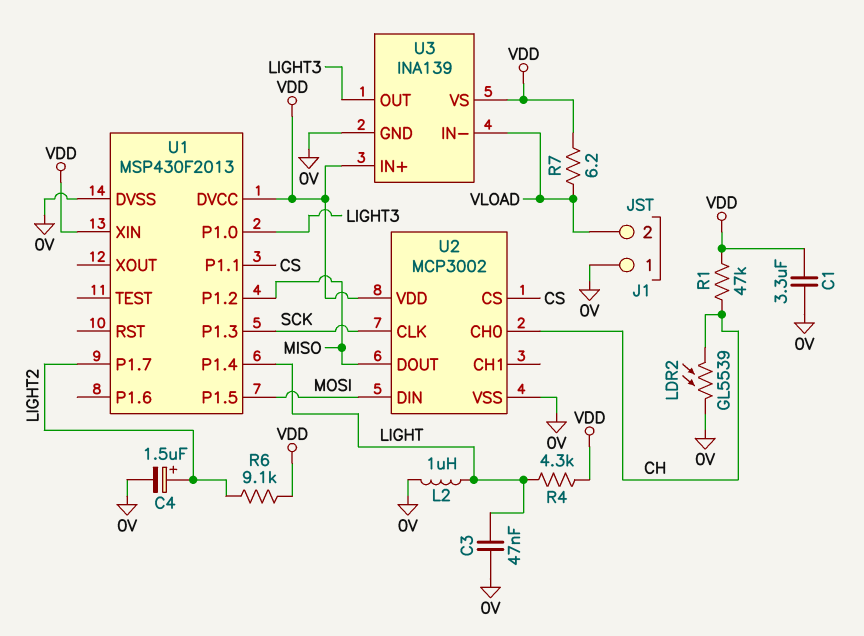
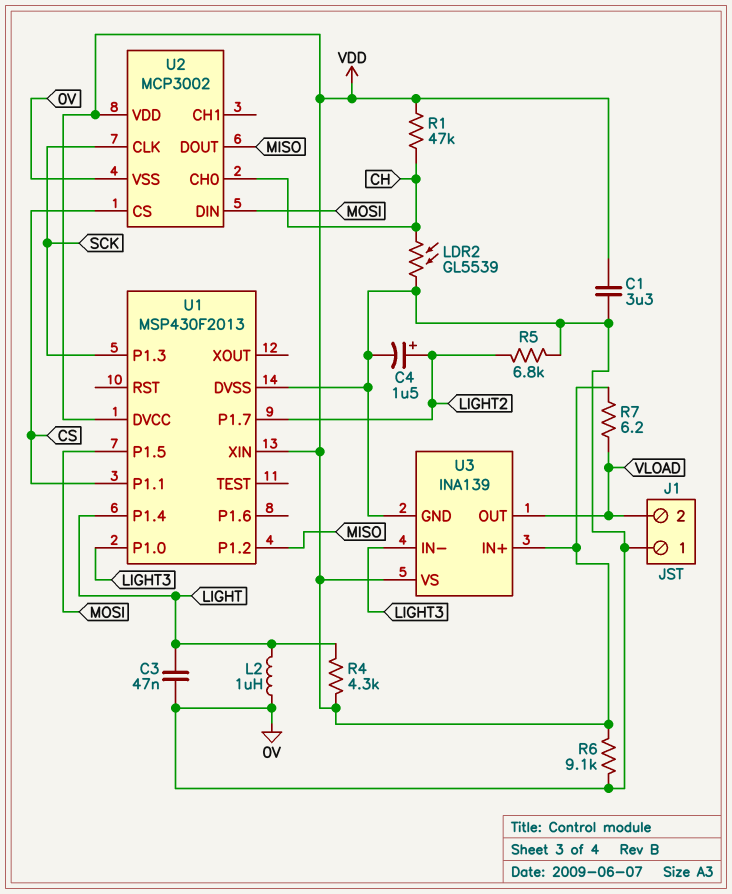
R5: none -> 6.8k (0V, LIGHT2)
R6: 9.1k (LIGHT2, VDD) -> 9.1k (0V, VDD)
U3 pin IN-: VLOAD -> LIGHT3
U3 pin OUT: LIGHT3 -> VLOAD

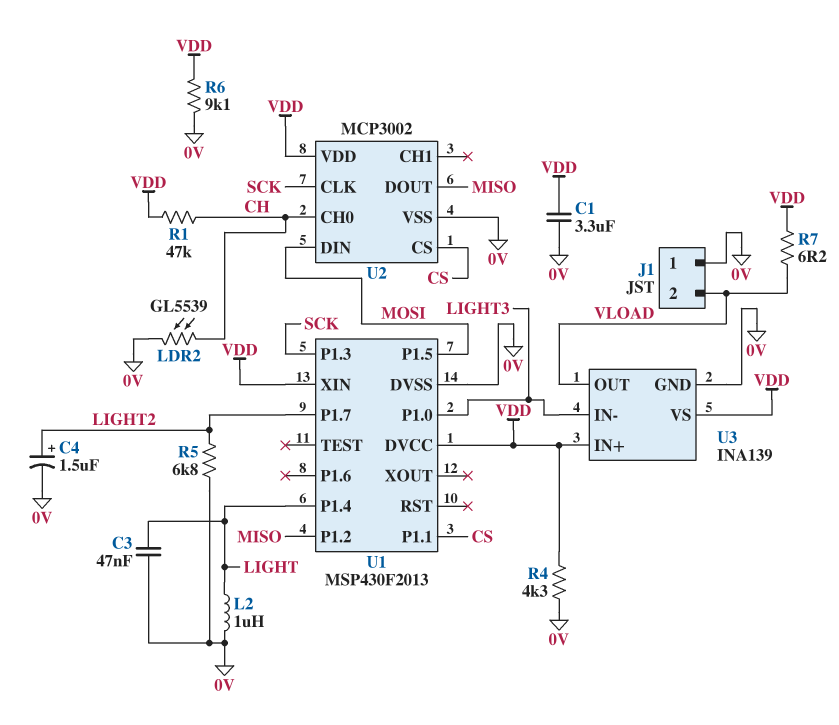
R4: 4.3k (LIGHT, VDD) -> 4.3k (0V, VDD)

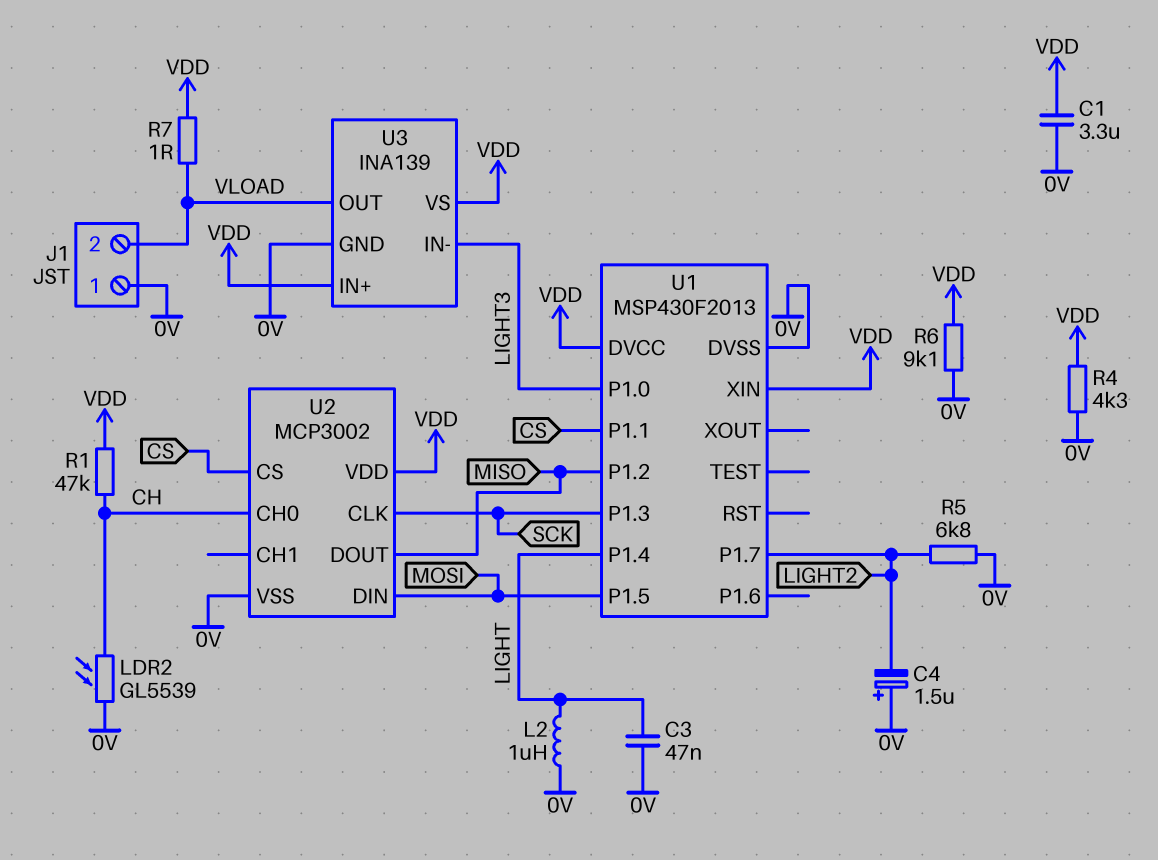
C4: 1.5uF (plus LIGHT2, minus 0V) -> 1.5uF (plus 0V, minus LIGHT2)
R7: 6.2 (VDD, VLOAD) -> 1 (VDD, VLOAD)

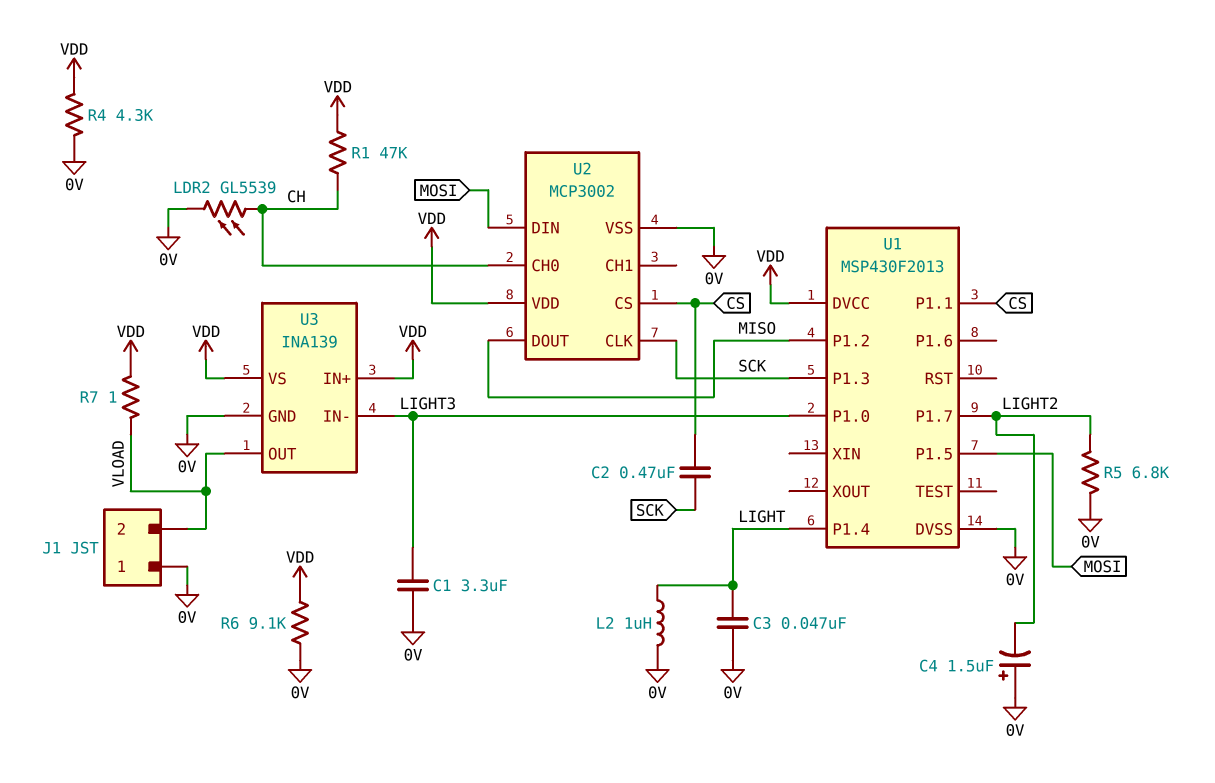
C1: 3.3uF (0V, VDD) -> 3.3uF (0V, LIGHT3)
C2: none -> 470nF (CS, SCK)
U1 pin XIN: VDD -> none

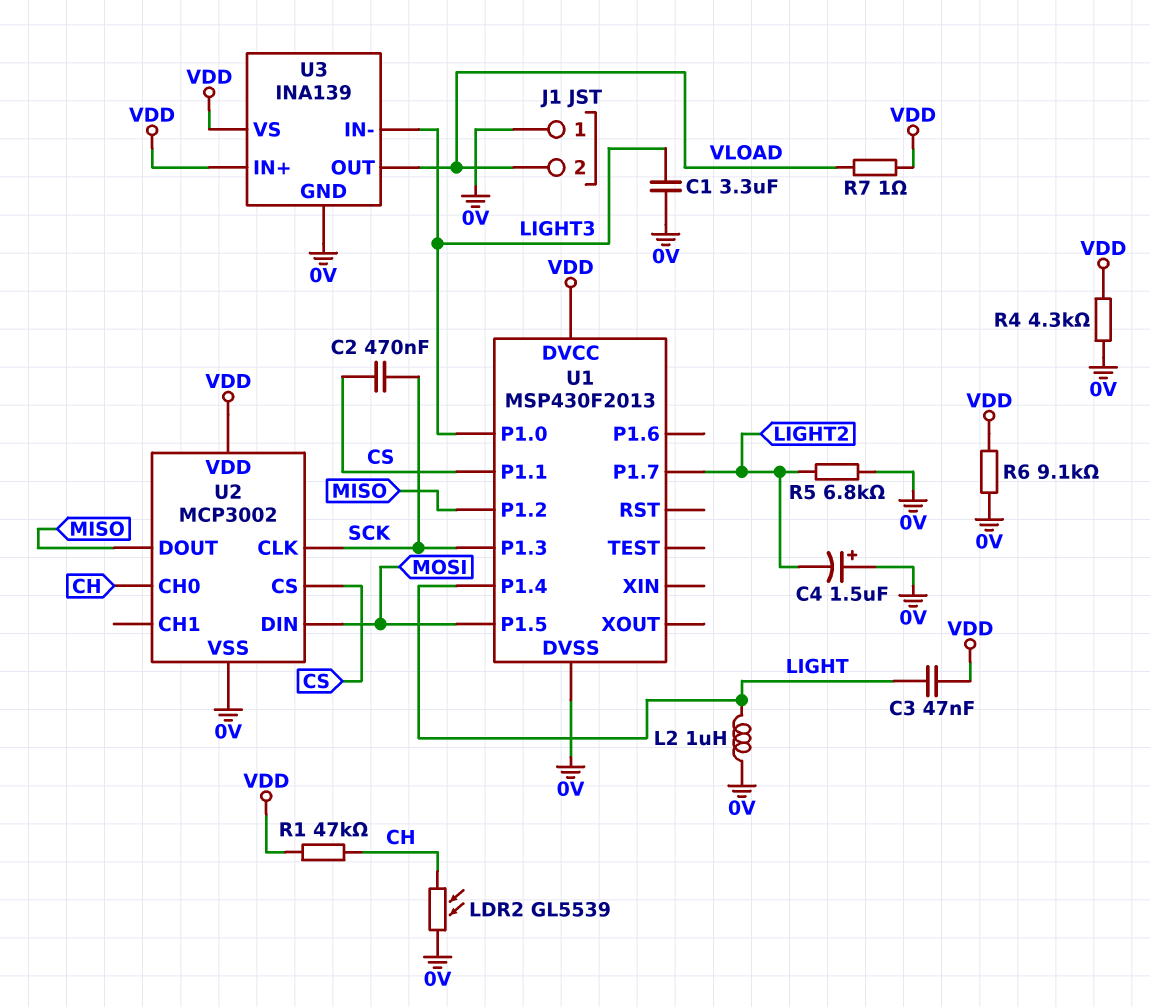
C3: 47nF (0V, LIGHT) -> 47nF (LIGHT, VDD)

